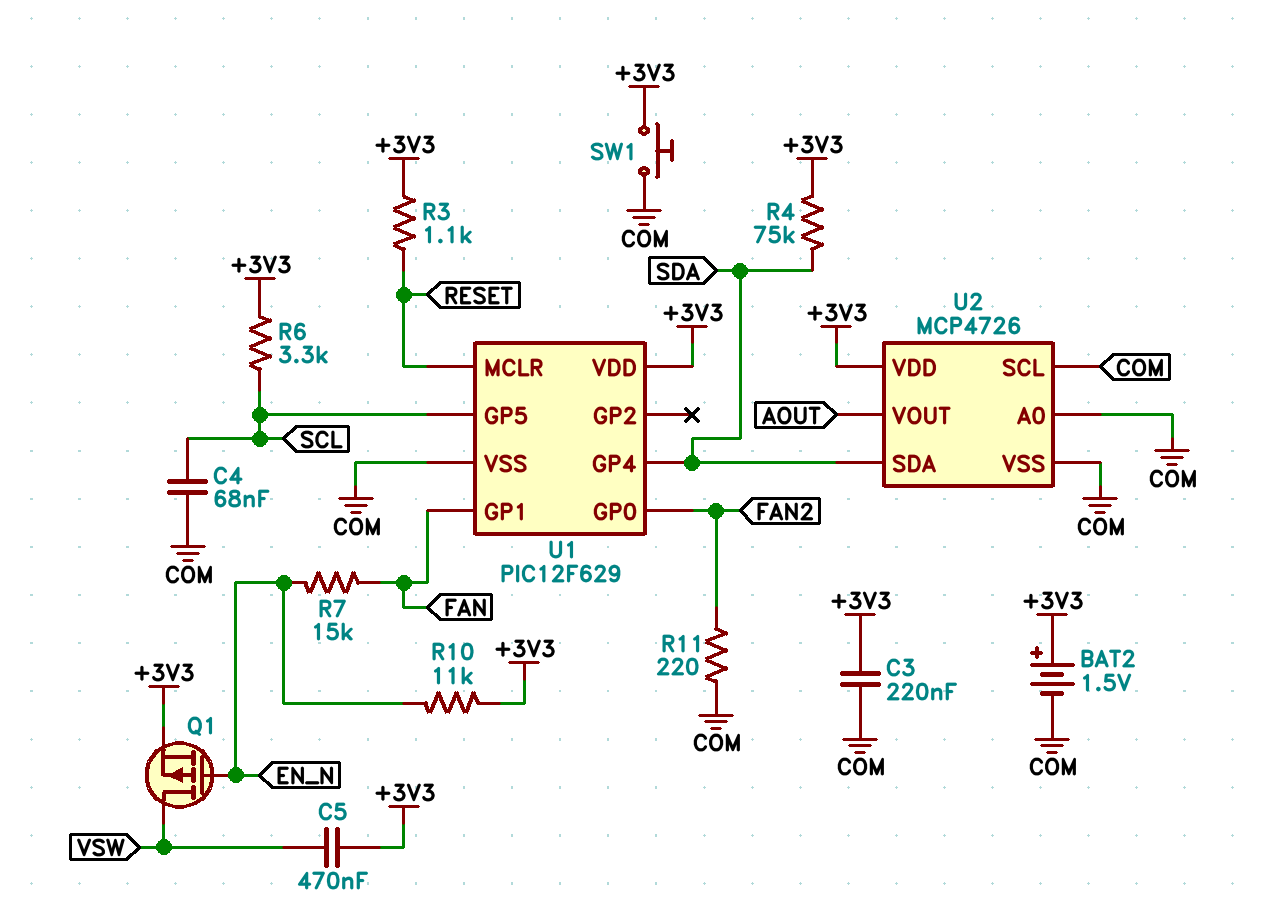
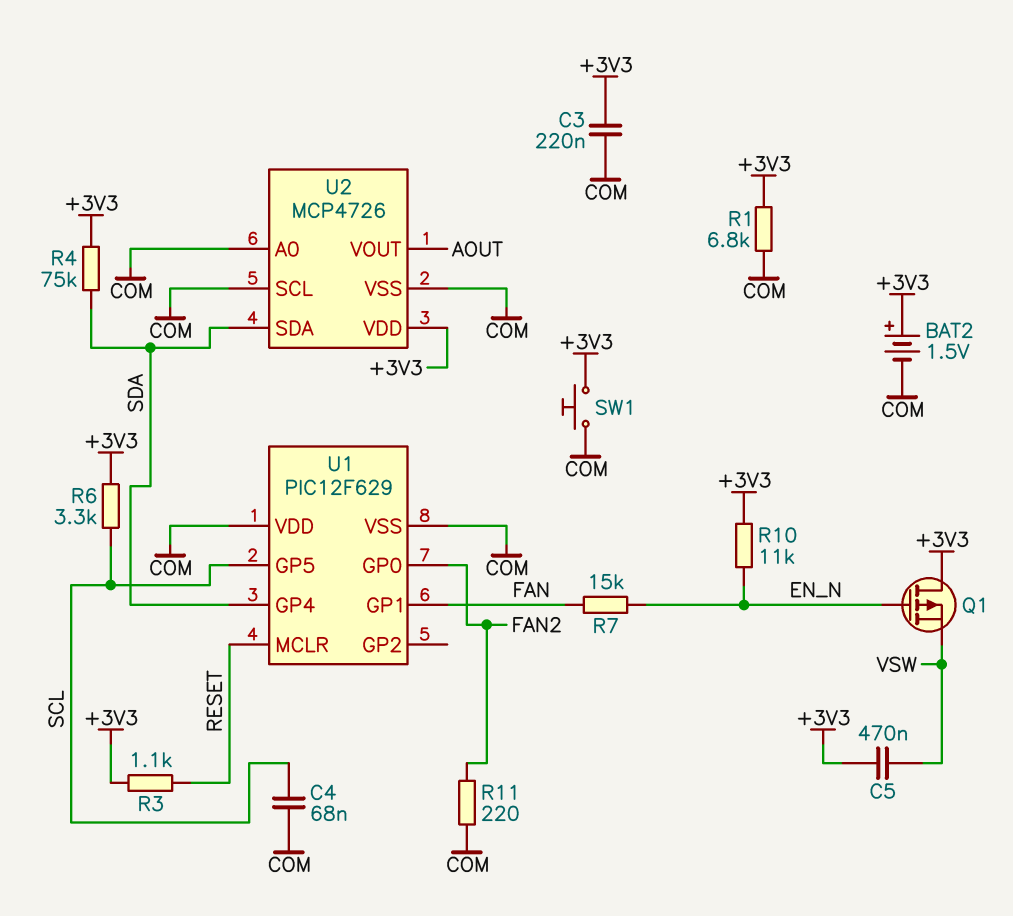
Q1: PMOS (G EN_N, D VSW, S +3V3) -> PMOS (G EN_N, D +3V3, S VSW)
R1: none -> 6.8k (+3V3, COM)
U1 pin VDD: +3V3 -> COM

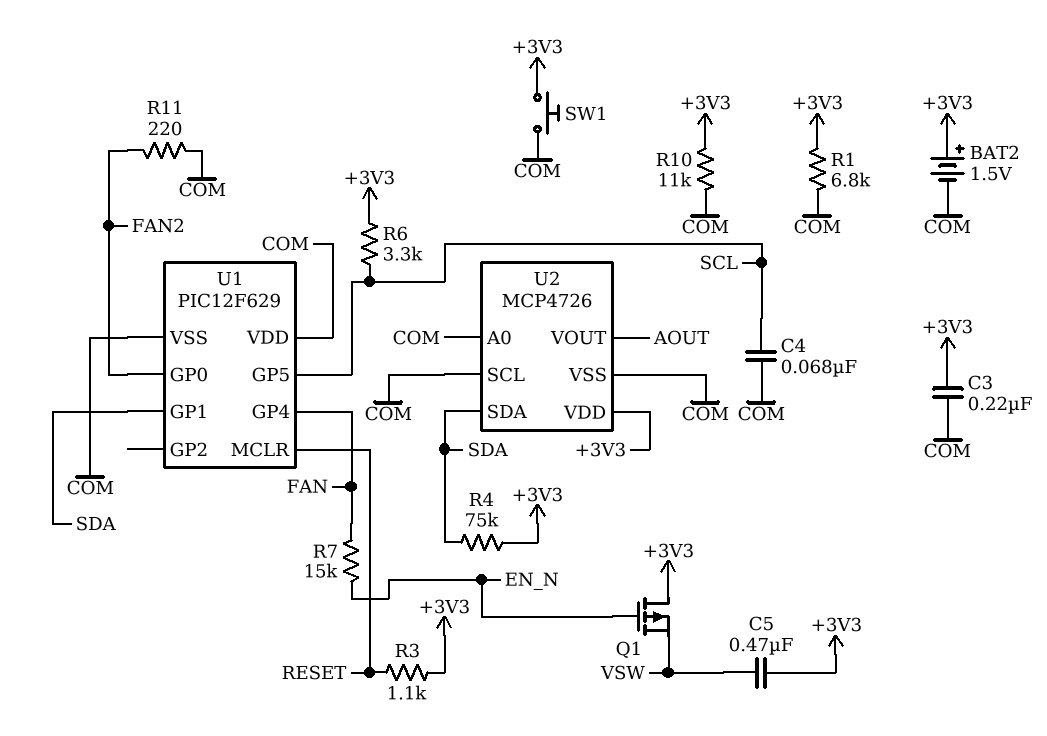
R10: 11k (+3V3, EN_N) -> 11k (+3V3, COM)
U1 pin GP1: FAN -> SDA
U1 pin GP4: SDA -> FAN

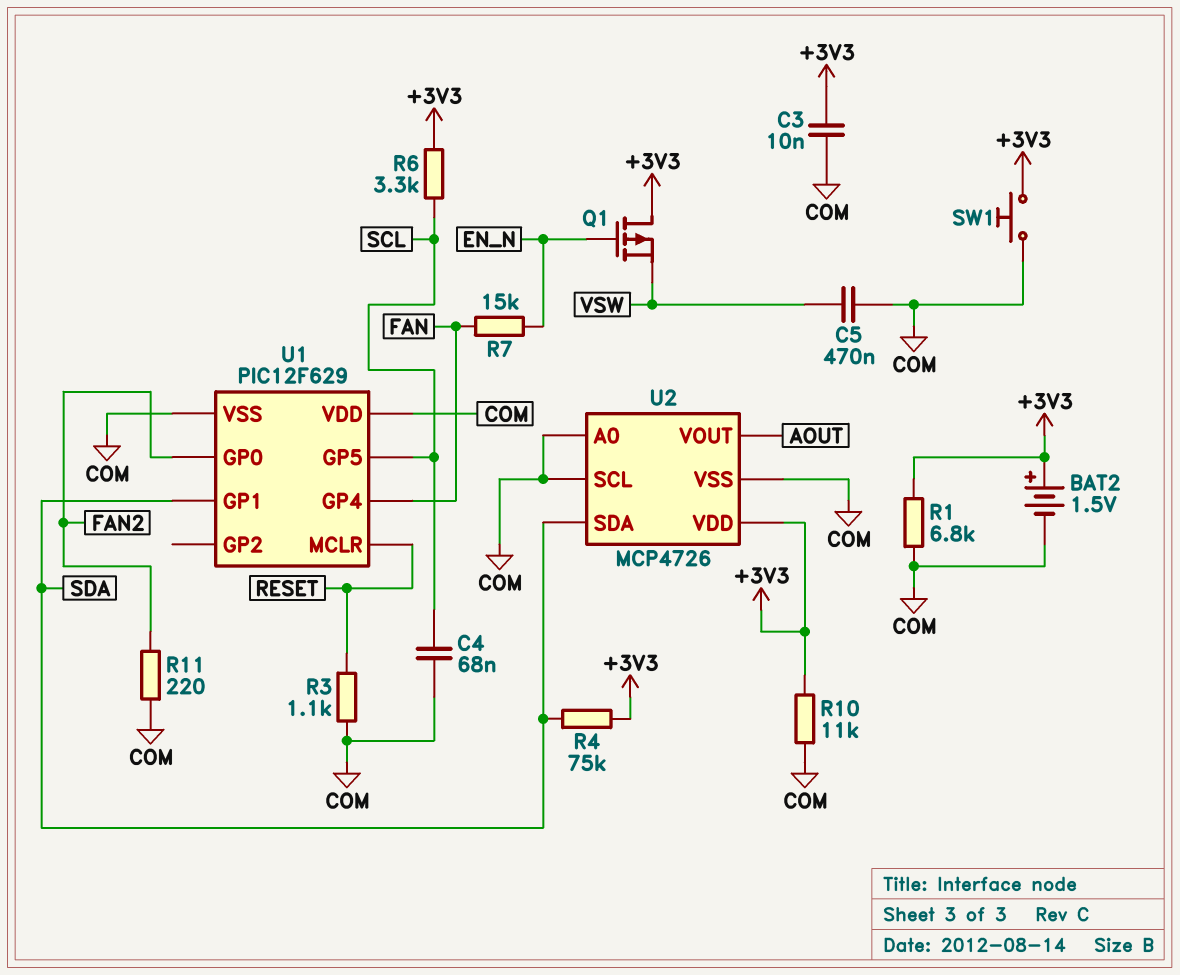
C3: 220nF (+3V3, COM) -> 10nF (+3V3, COM)
C5: 470nF (+3V3, VSW) -> 470nF (COM, VSW)
R3: 1.1k (+3V3, RESET) -> 1.1k (COM, RESET)

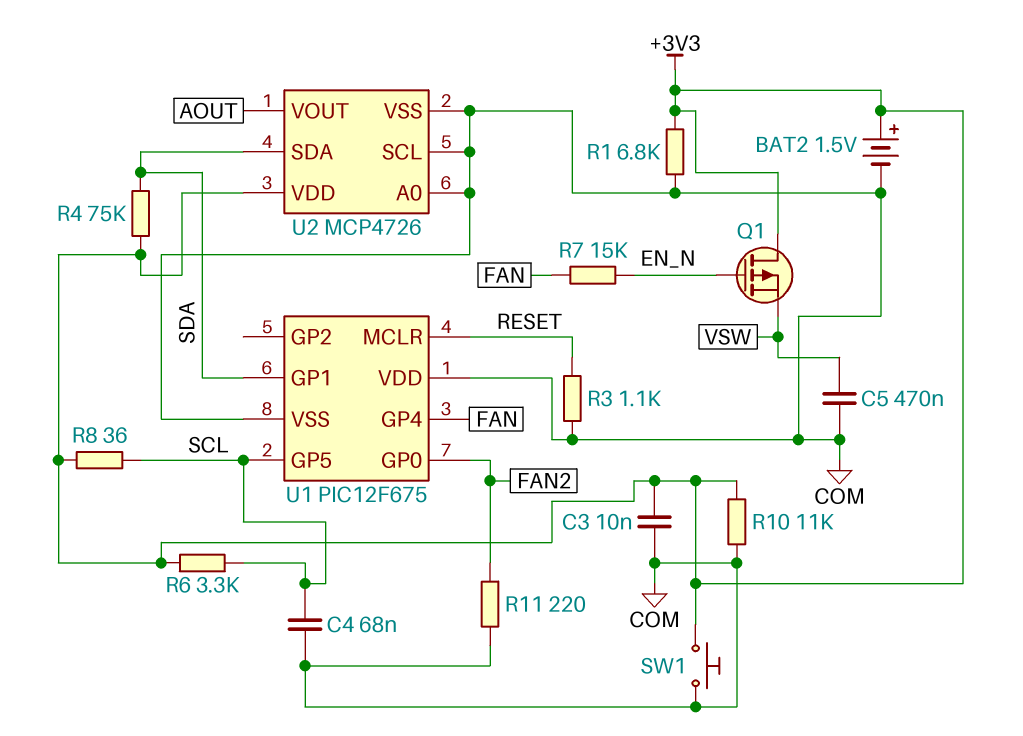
R8: none -> 36 (+3V3, SCL)
U1: PIC12F629 -> PIC12F675

